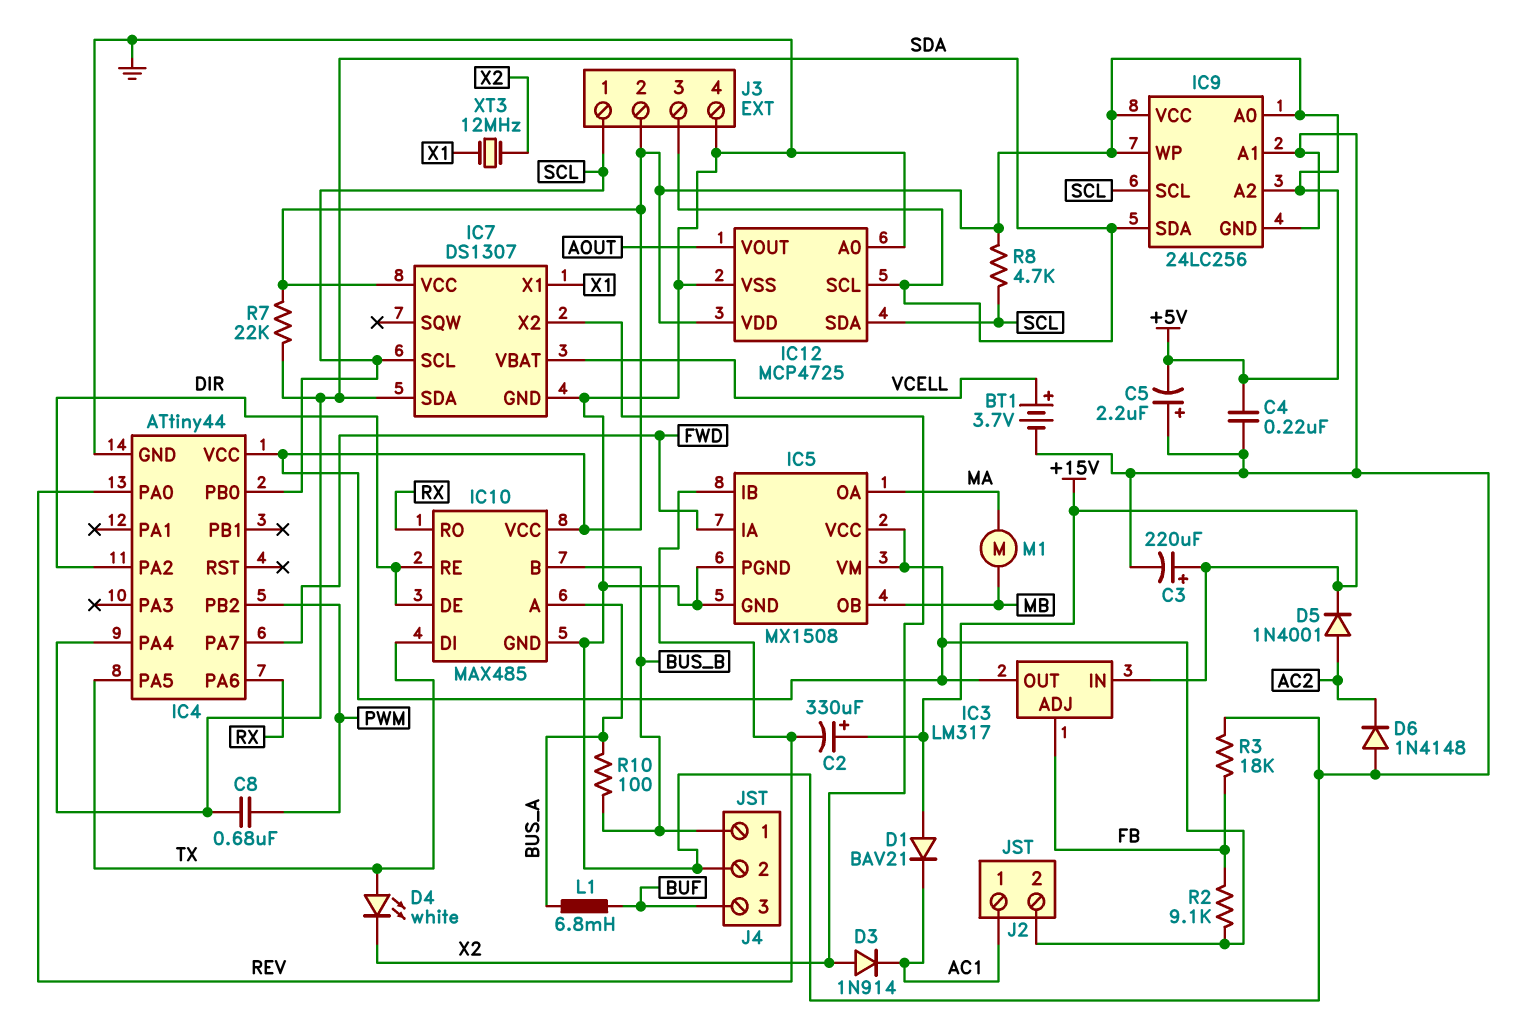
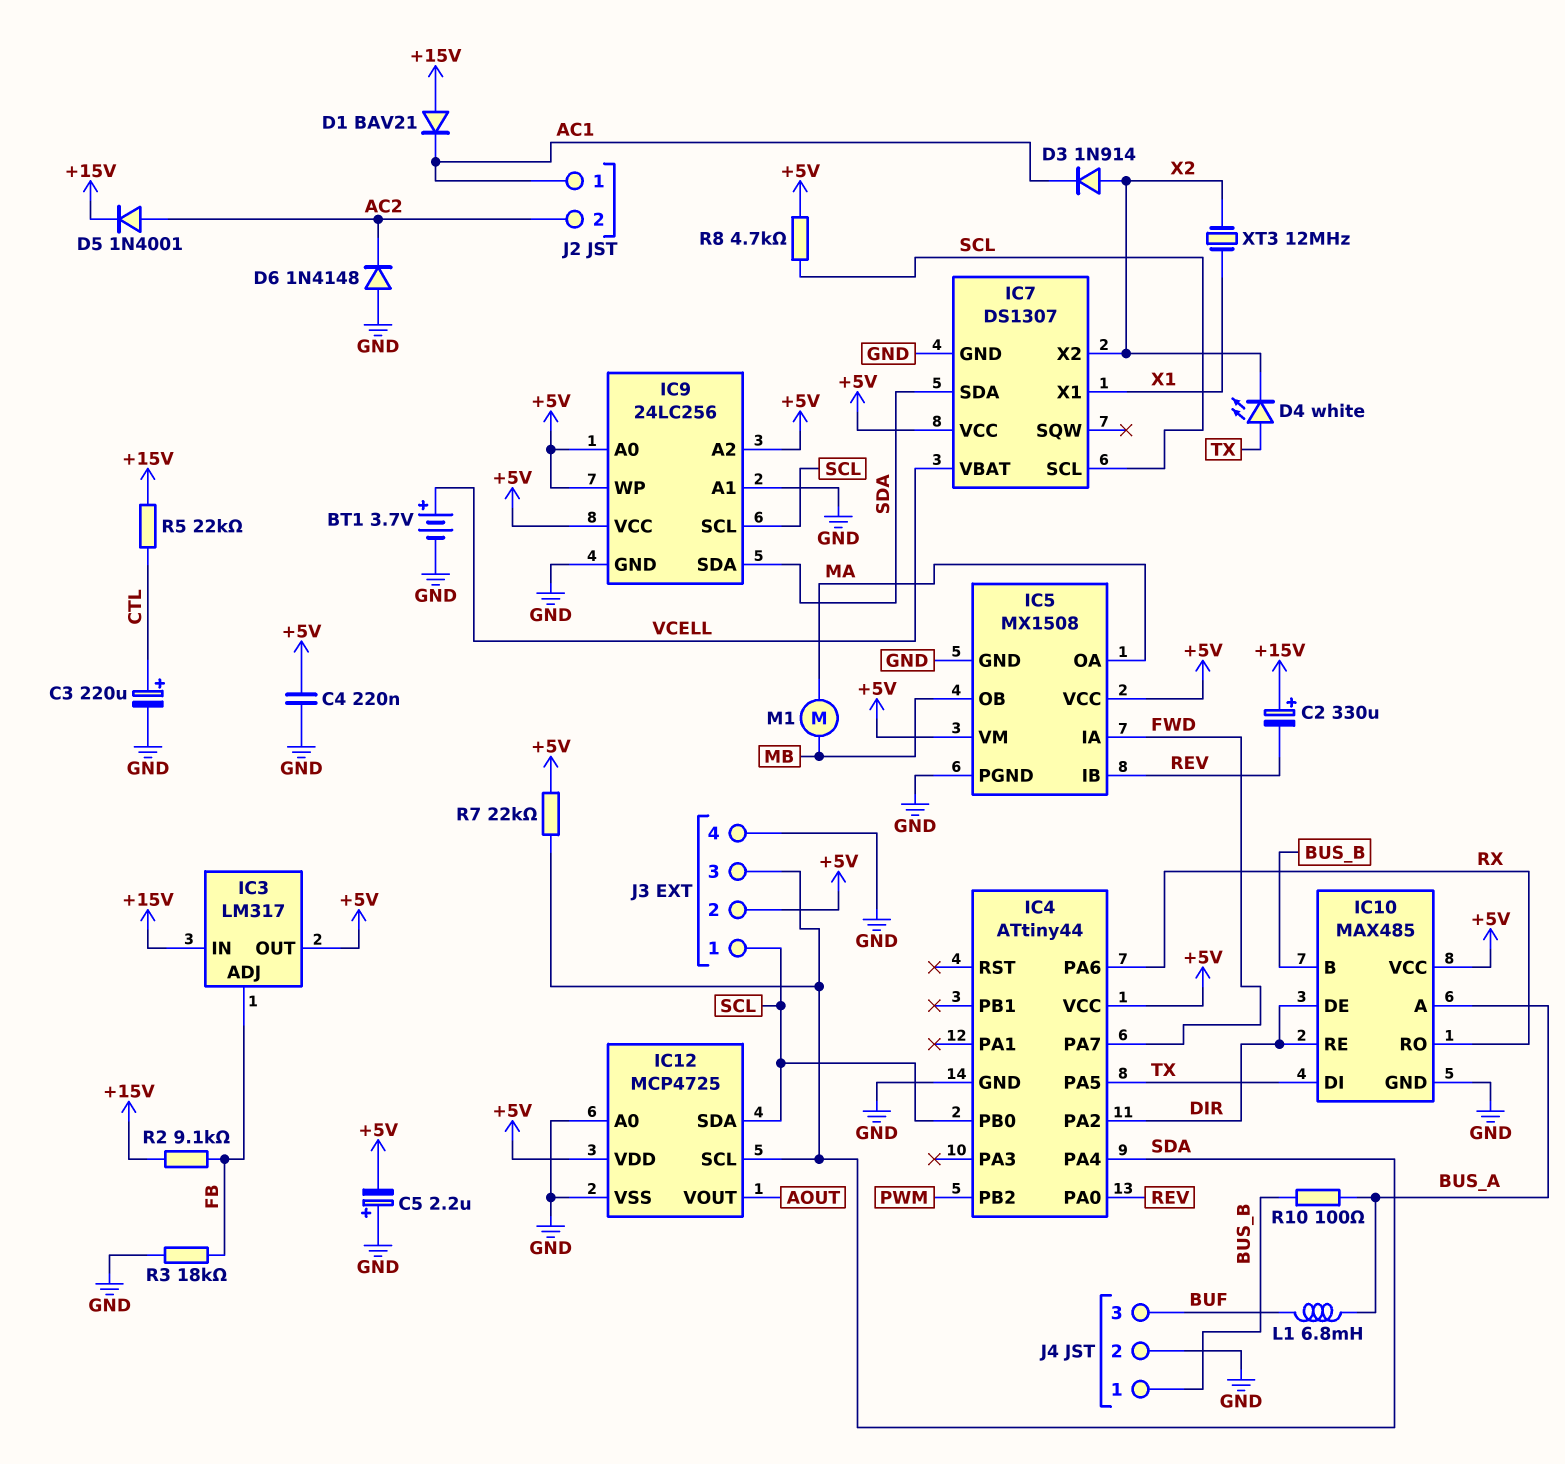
C3: 220uF (plus +15V, minus GND) -> 220uF (plus CTL, minus GND)
C8: 680nF (PWM, SDA) -> none
J2 pin 2: +5V -> AC2
R2: 9.1k (+5V, FB) -> 9.1k (+15V, FB)
R5: none -> 22k (+15V, CTL)

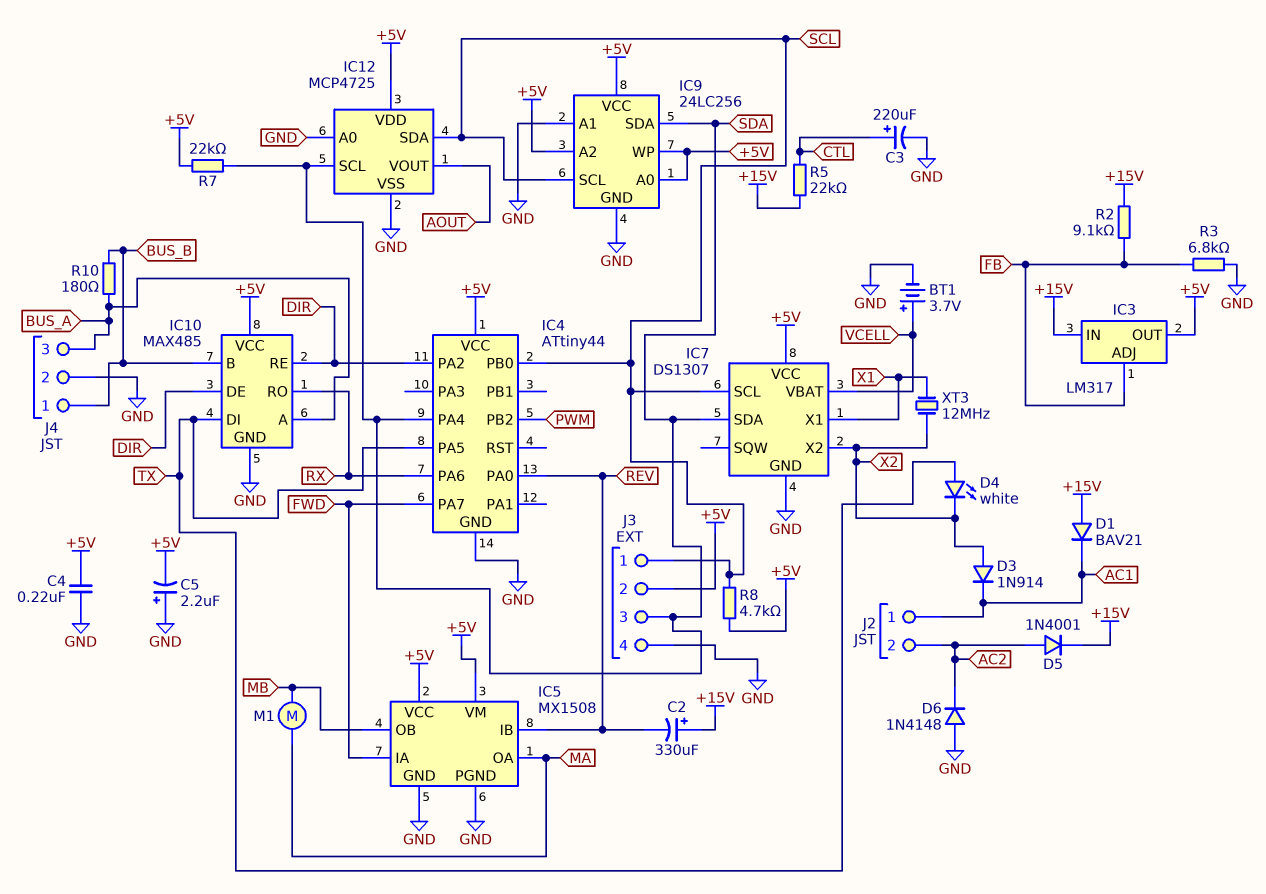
J4 pin 3: BUF -> BUS_A
L1: 6.8mH (BUF, BUS_A) -> none
R3: 18k (FB, GND) -> 6.8k (FB, GND)
R10: 100 (BUS_A, BUS_B) -> 180 (BUS_A, BUS_B)

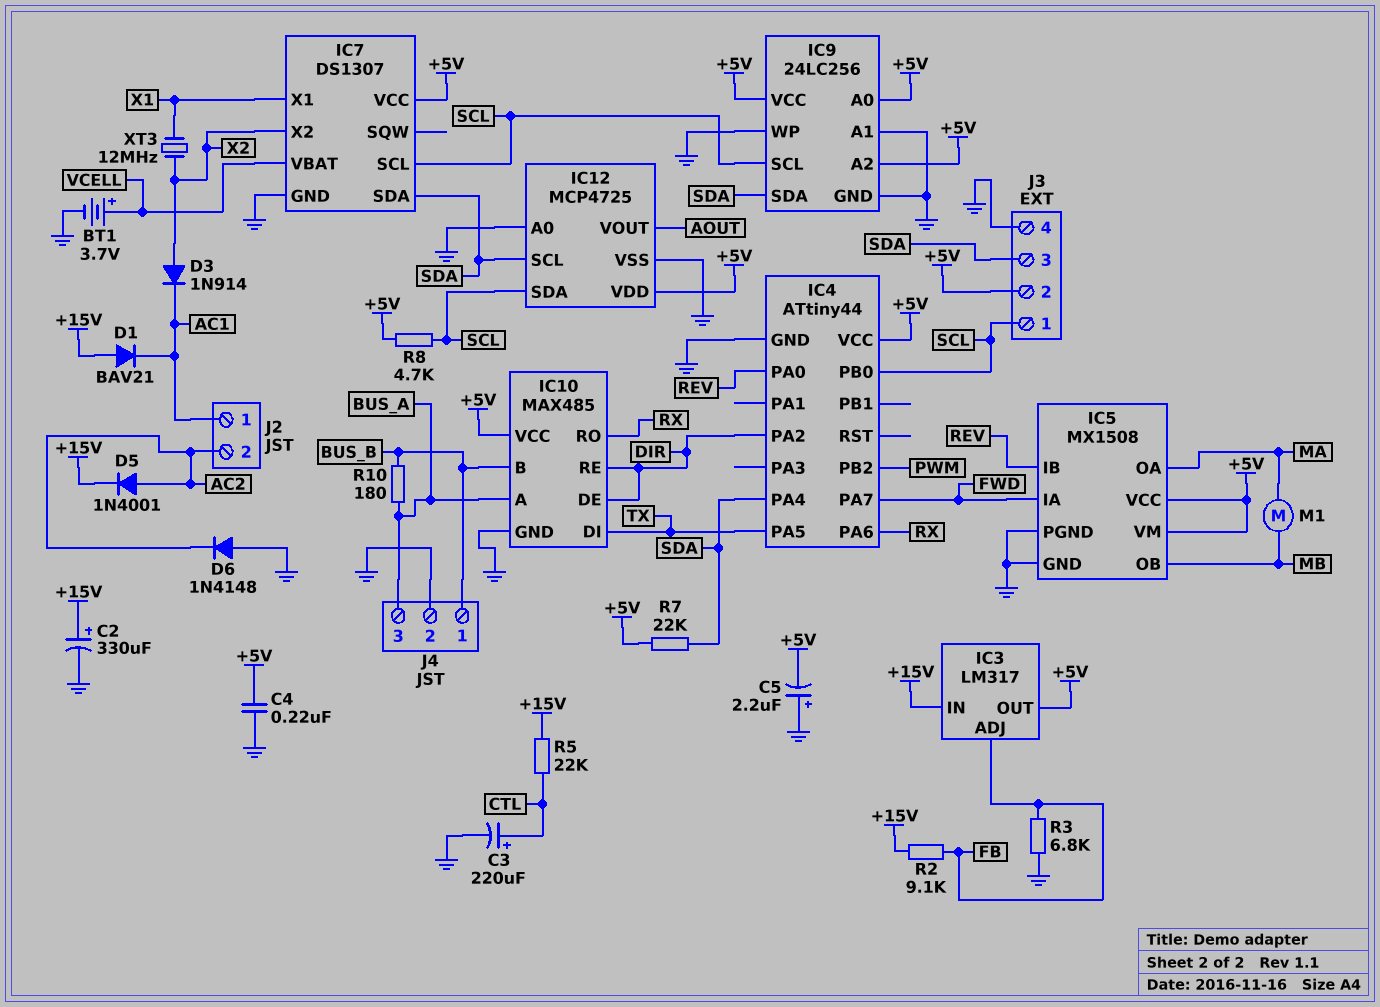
C2: 330uF (plus +15V, minus REV) -> 330uF (plus +15V, minus GND)
D4: LED white (A TX, K X2) -> none
IC9 pin WP: +5V -> GND

